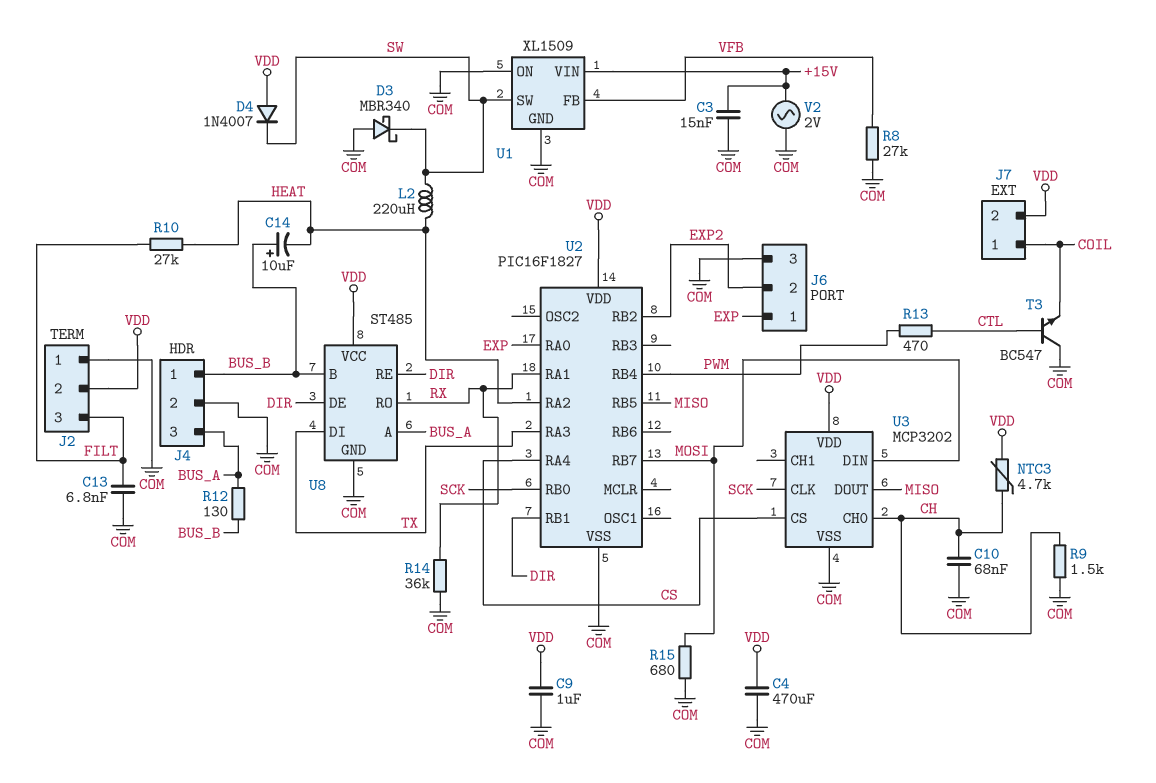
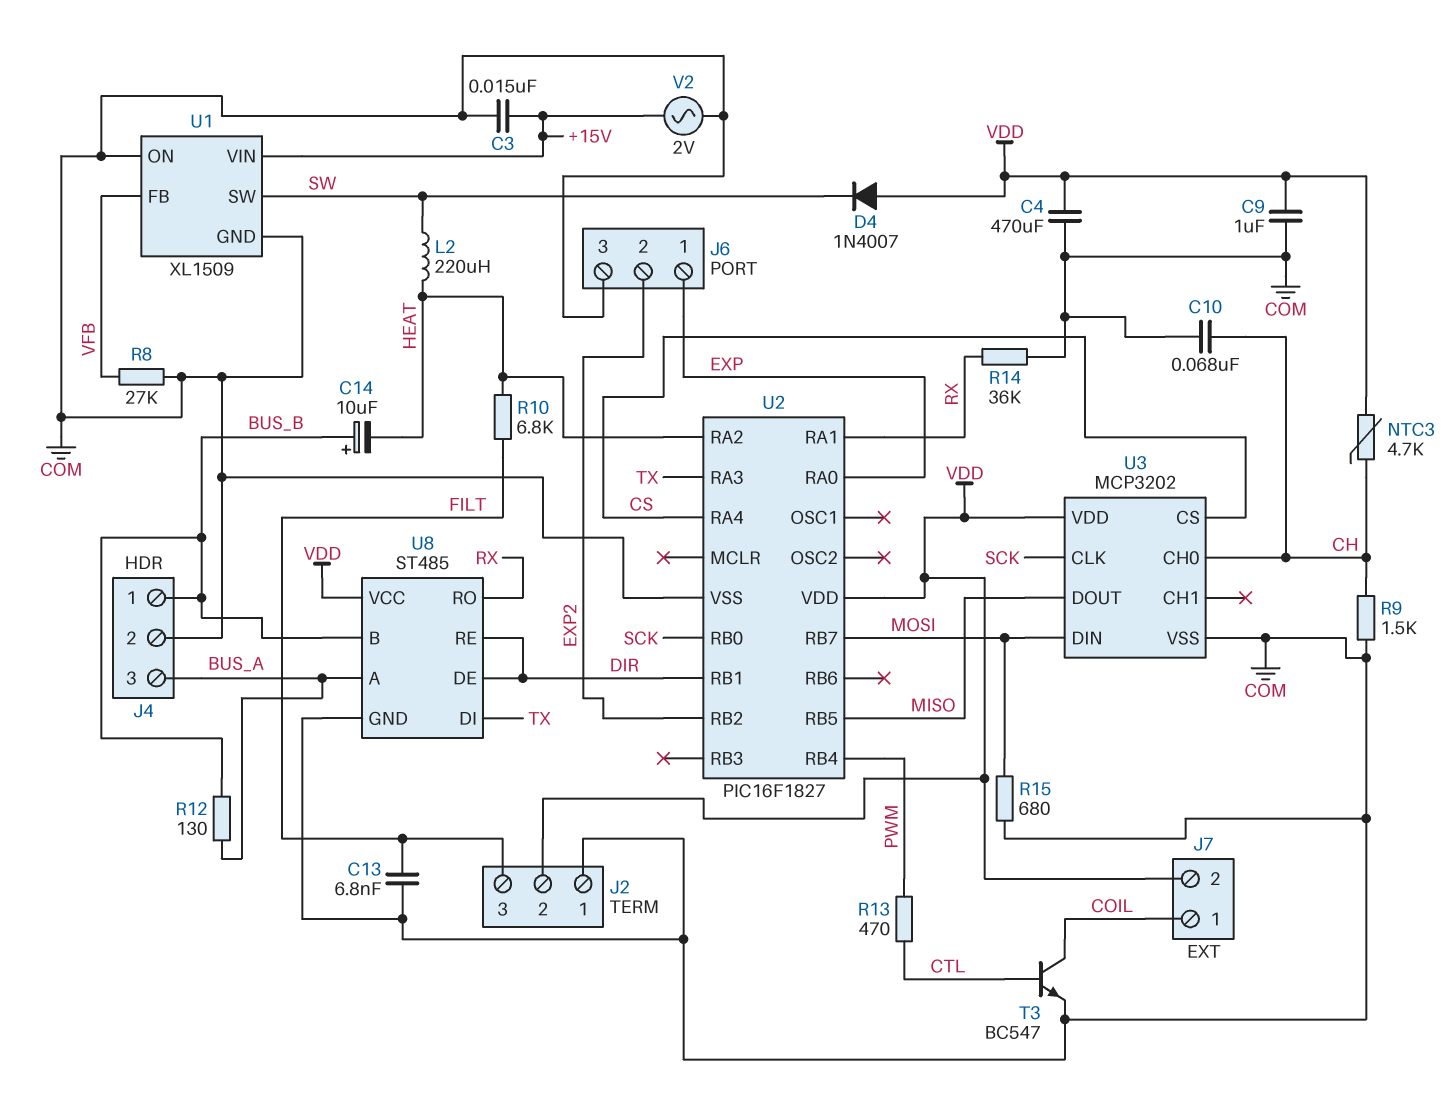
D3: schottky MBR340 (A COM, K SW) -> none
R10: 27k (FILT, HEAT) -> 6.8k (FILT, HEAT)
T3: NPN BC547 (B CTL, C COM, E COIL) -> NPN BC547 (B CTL, C COIL, E COM)

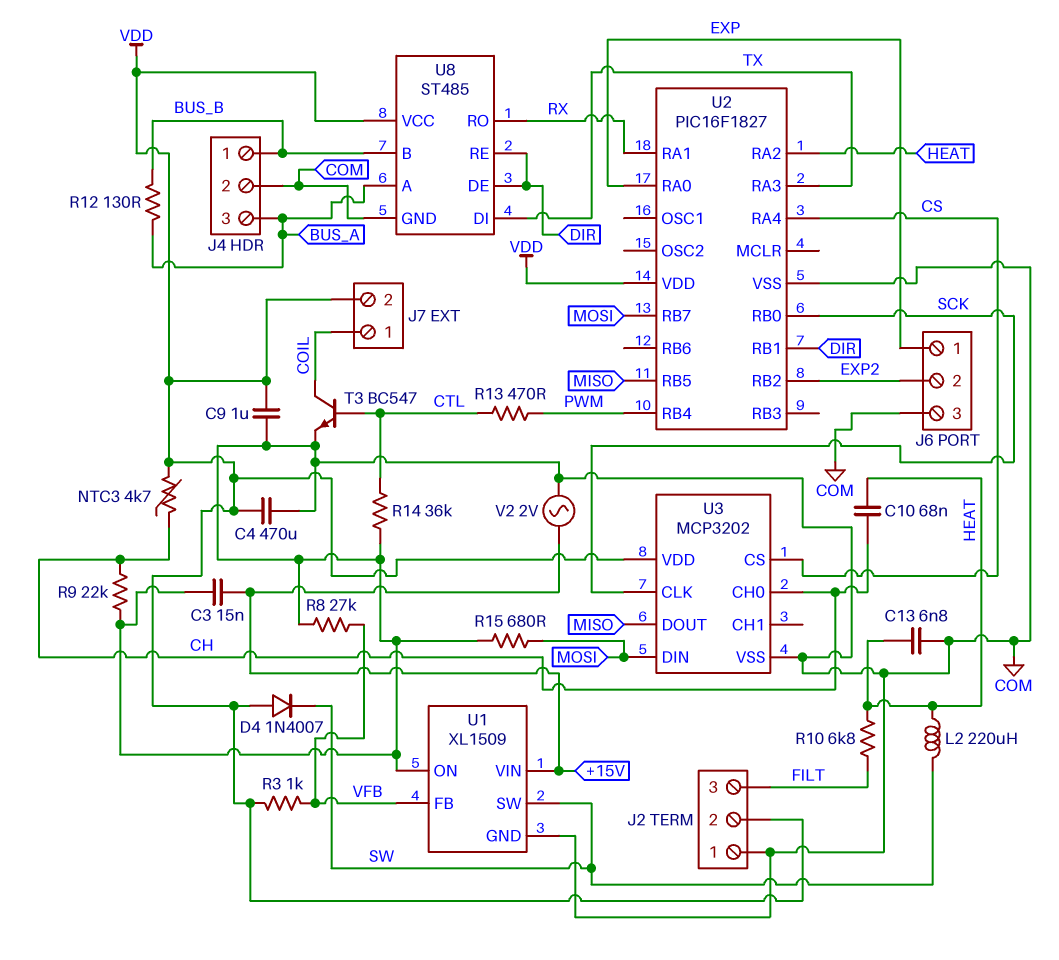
C10: 68nF (CH, COM) -> 68nF (CH, HEAT)
C13: 6.8nF (COM, FILT) -> 6.8nF (COM, HEAT)
C14: 10uF (plus BUS_B, minus HEAT) -> none
R3: none -> 1k (VDD, VFB)
R9: 1.5k (CH, COM) -> 22k (CH, COM)
R14: 36k (COM, RX) -> 36k (COM, CTL)

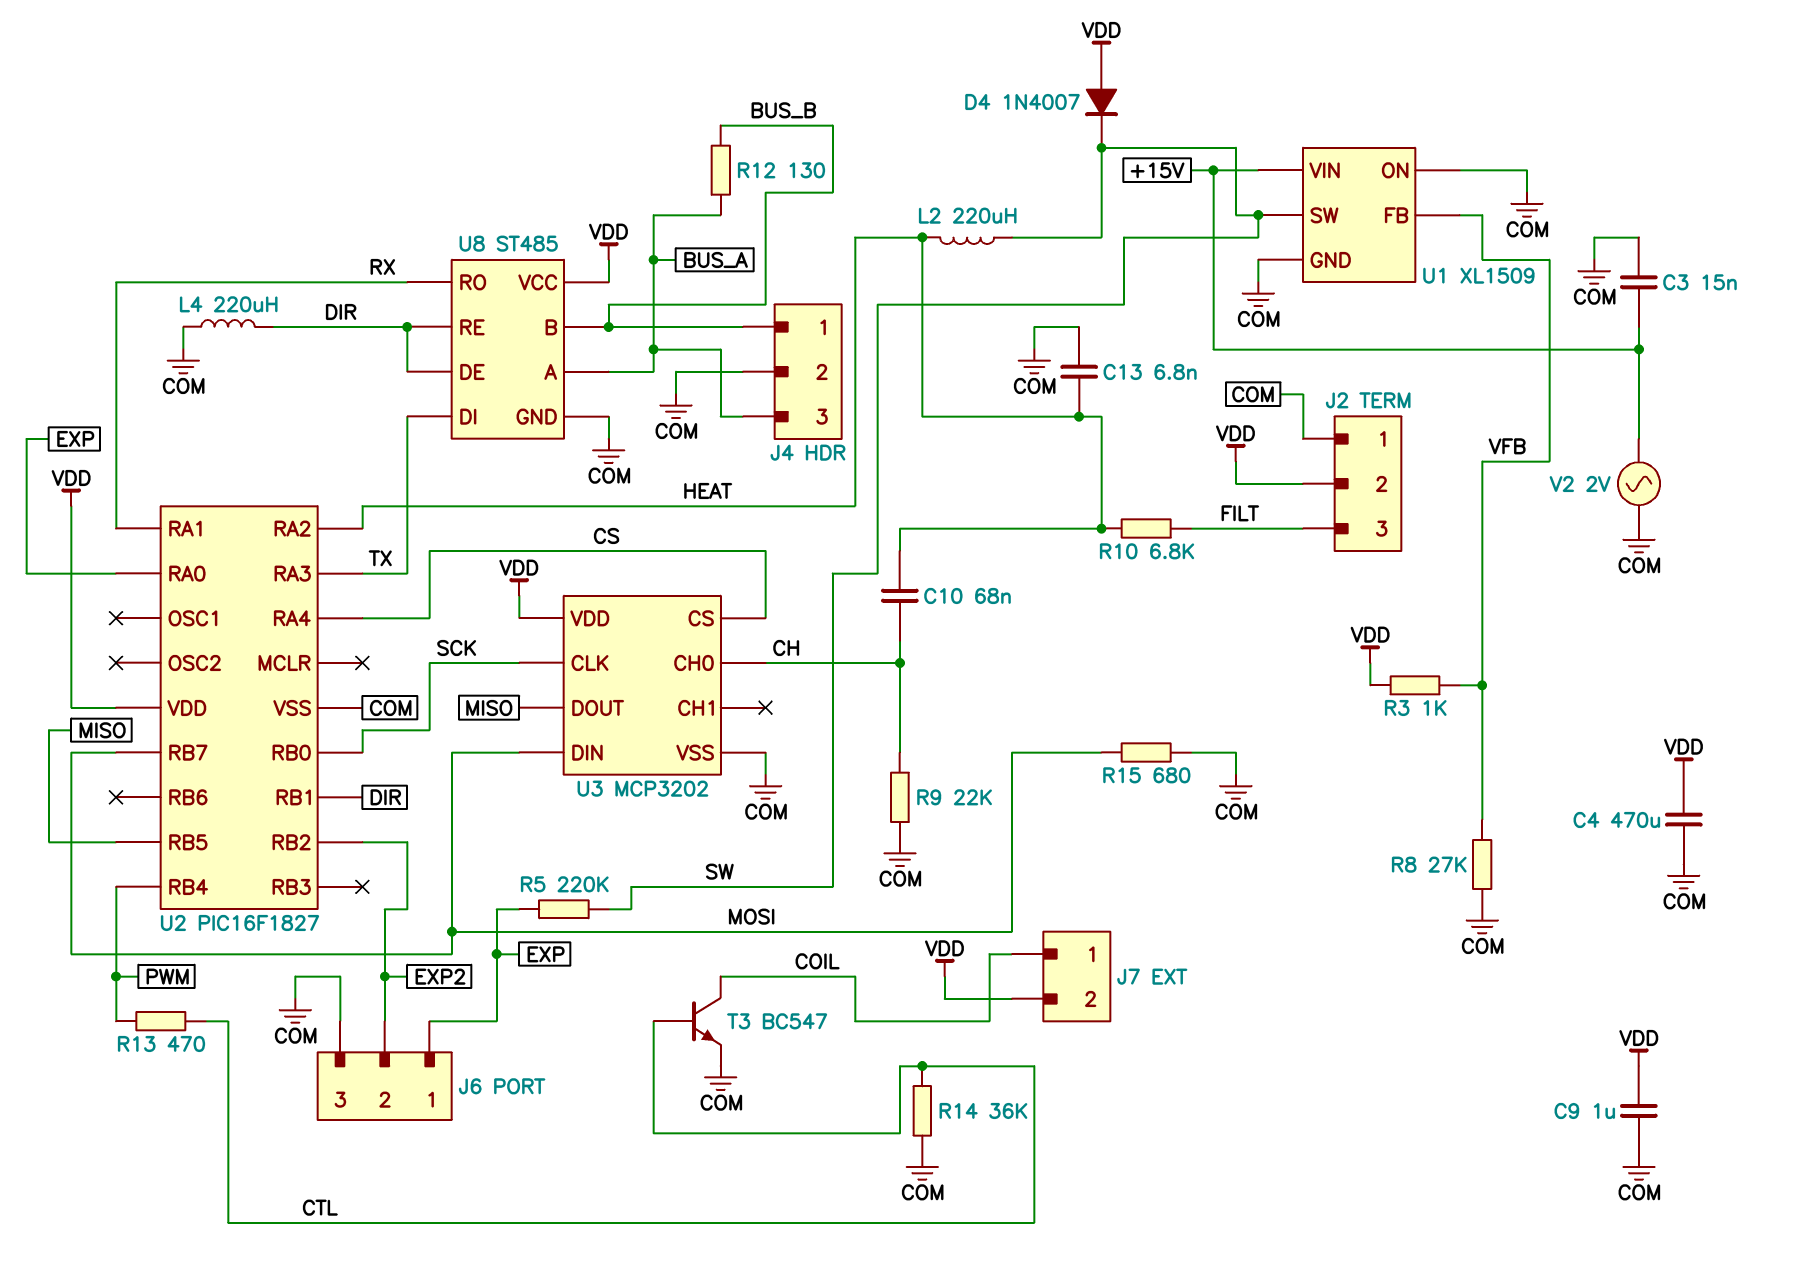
L4: none -> 220uH (COM, DIR)
NTC3: 4.7k (CH, VDD) -> none
R5: none -> 220k (EXP, SW)

